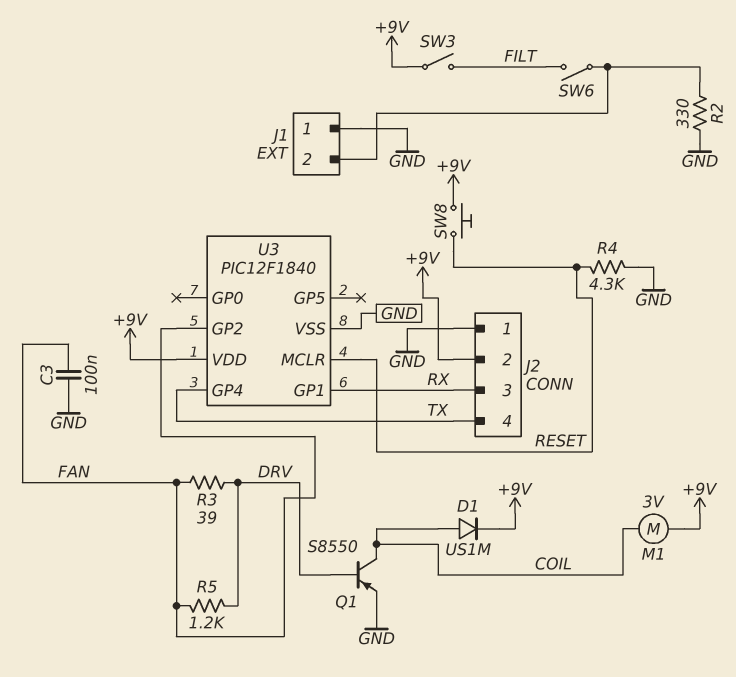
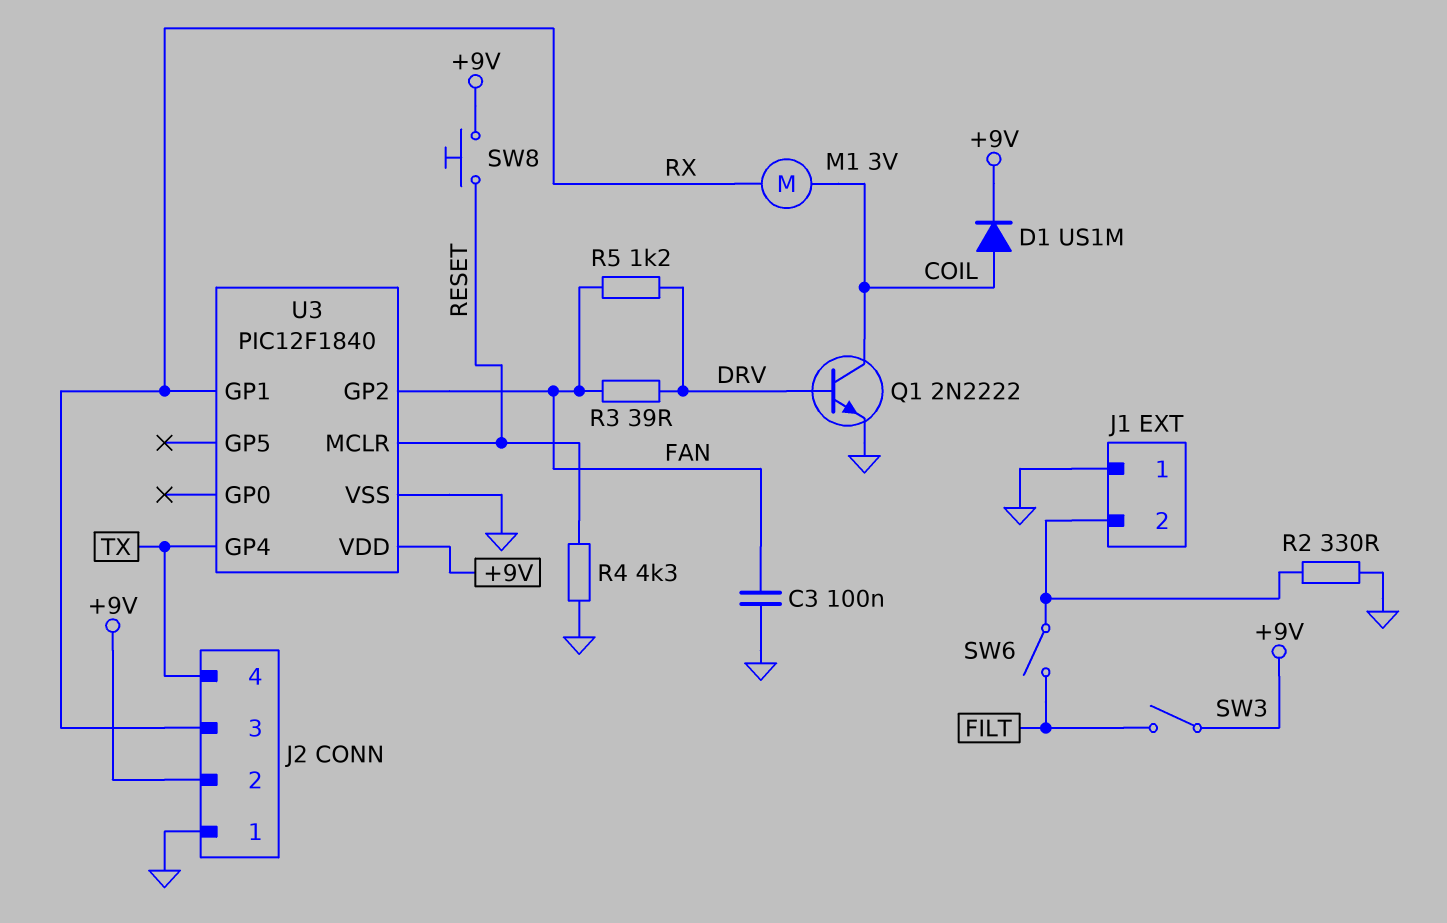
M1: motor 3V (+9V, COIL) -> motor 3V (COIL, RX)
Q1: PNP S8550 (B DRV, C COIL, E GND) -> NPN 2N2222 (B DRV, C COIL, E GND)

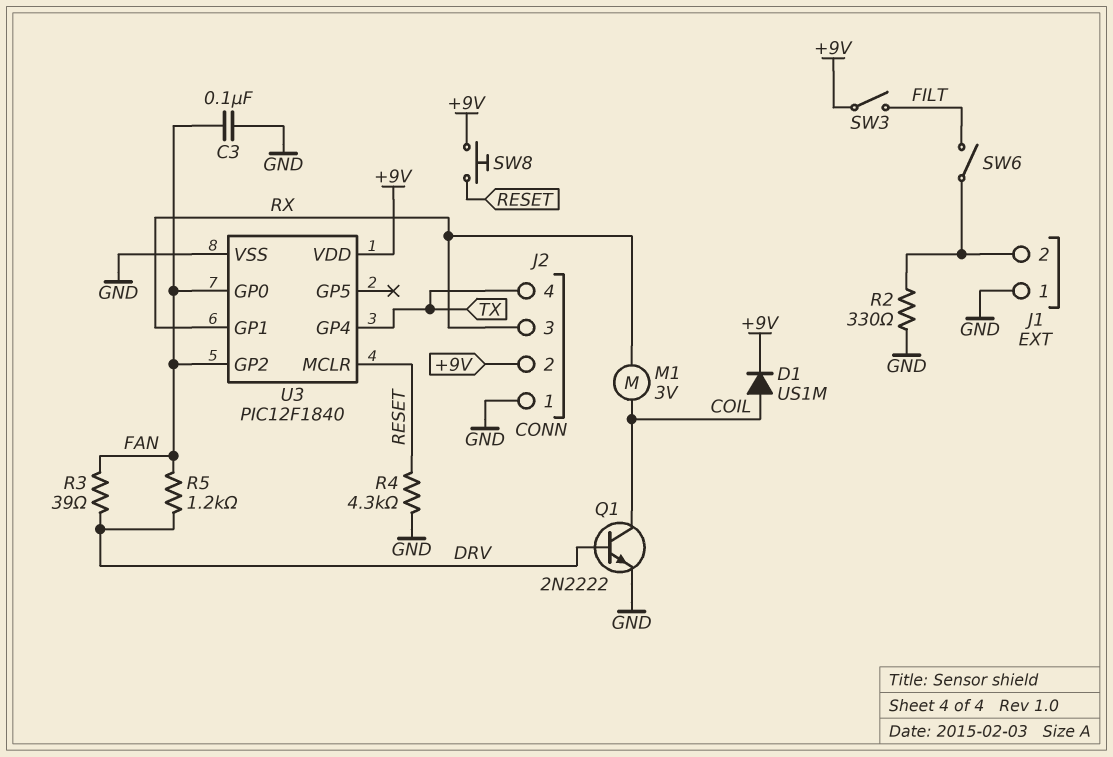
U3 pin GP0: none -> FAN

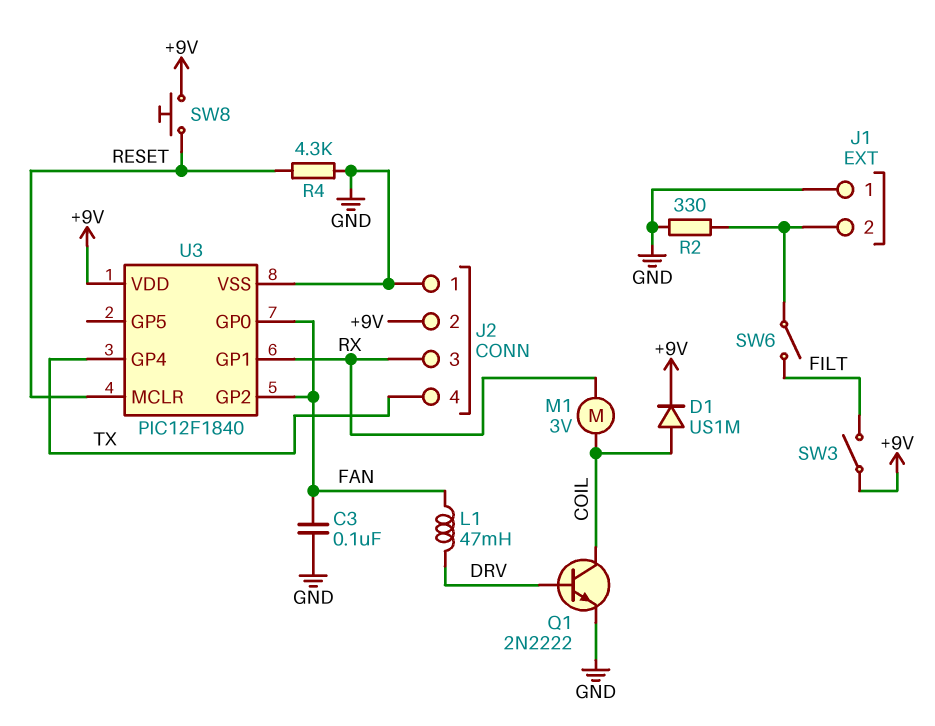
L1: none -> 47mH (DRV, FAN)
R3: 39 (DRV, FAN) -> none
R5: 1.2k (DRV, FAN) -> none

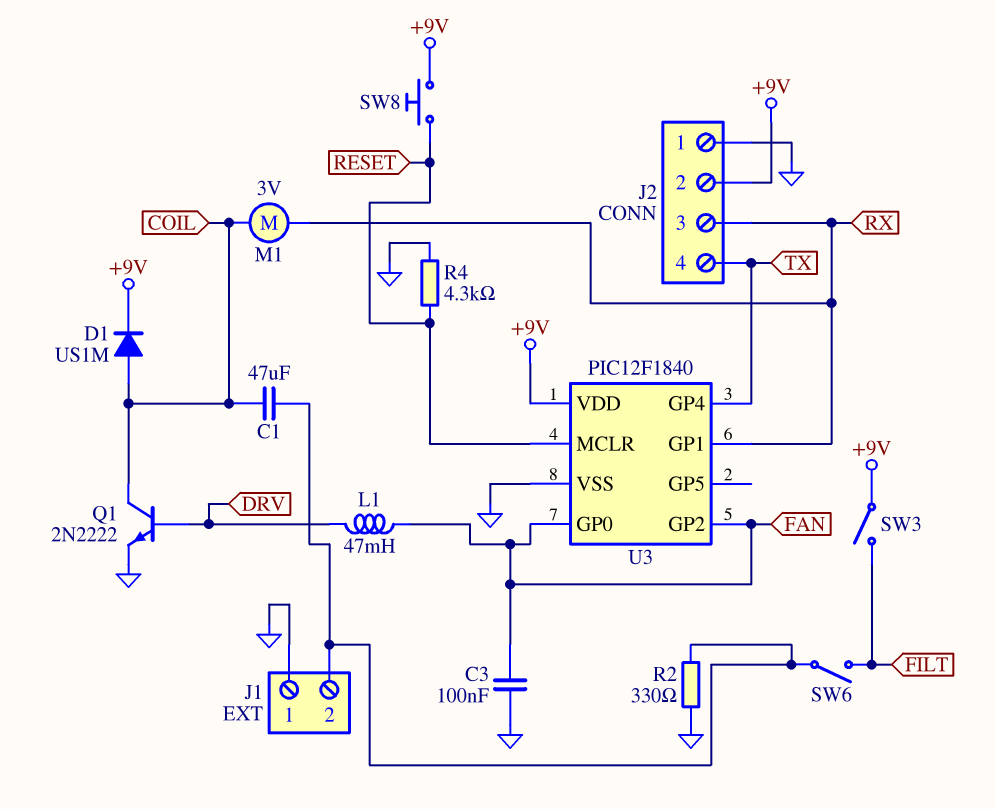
C1: none -> 47uF (COIL, J1/2)

